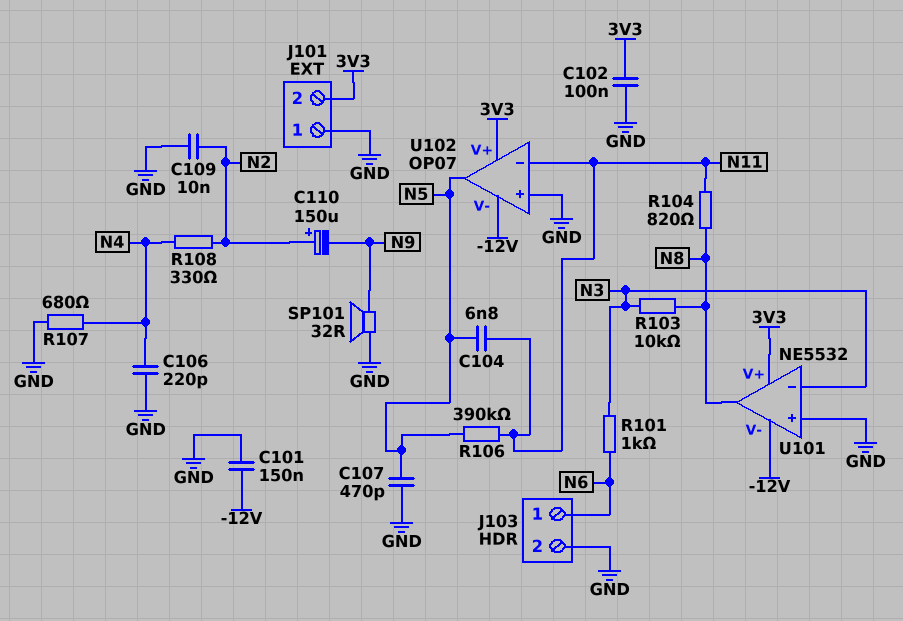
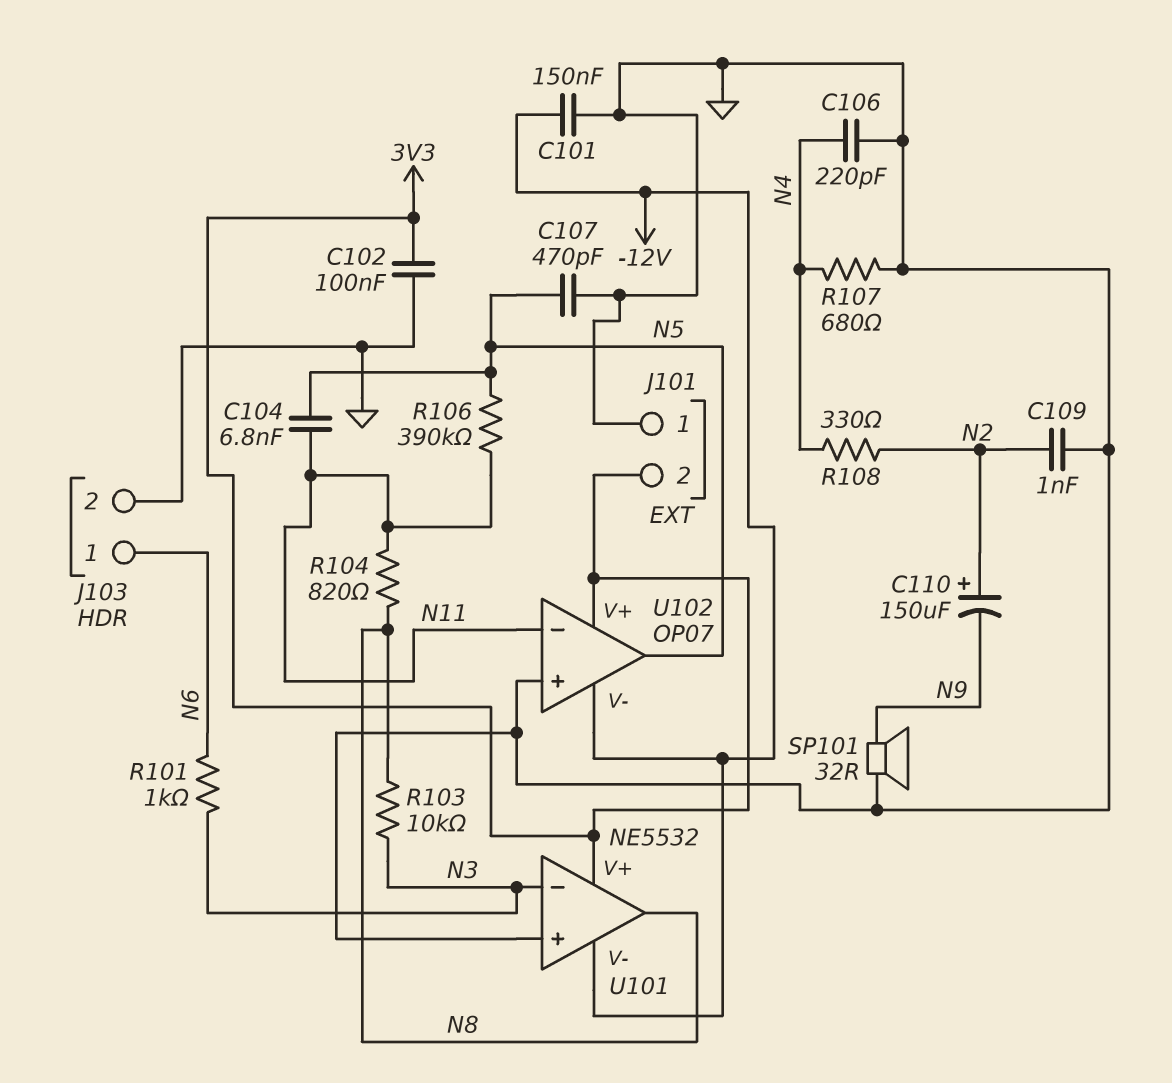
C109: 10nF (GND, N2) -> 1nF (GND, N2)

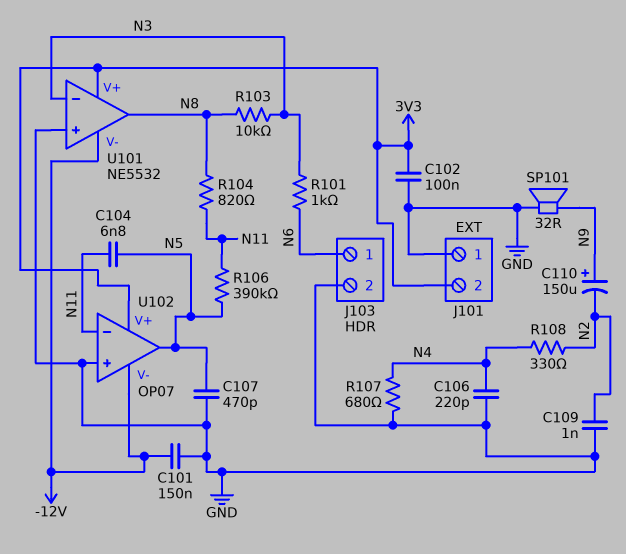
C110: 150uF (plus N2, minus N9) -> 150uF (plus N9, minus N2)

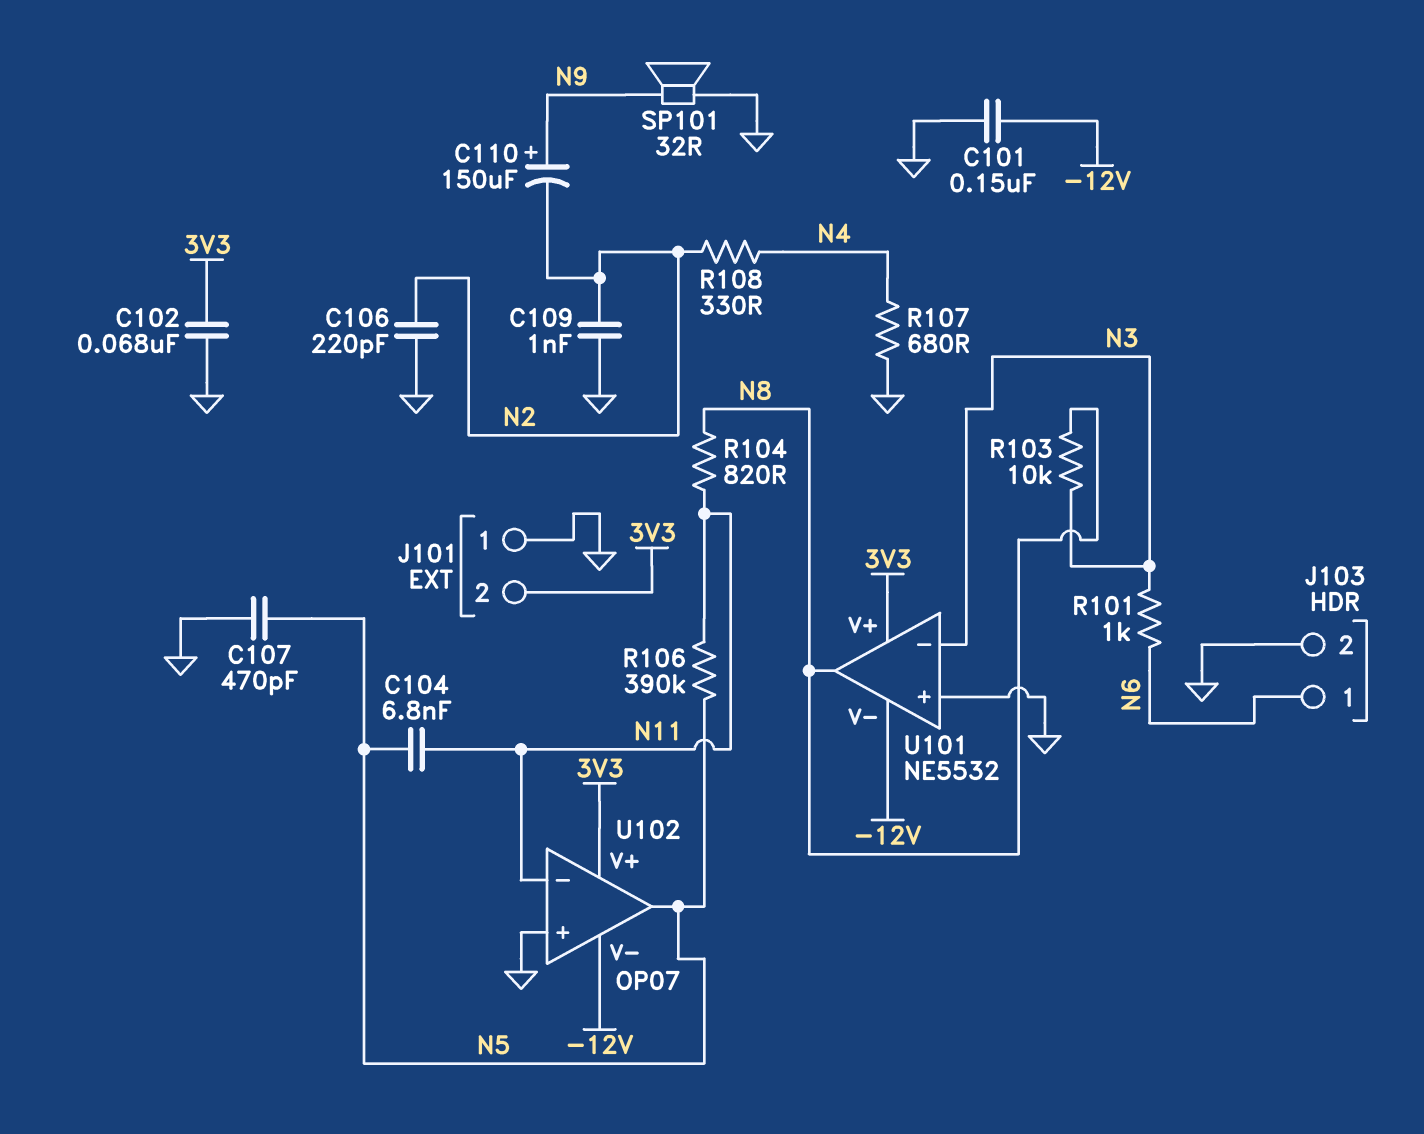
C102: 100nF (3V3, GND) -> 68nF (3V3, GND)
C106: 220pF (GND, N4) -> 220pF (GND, N2)

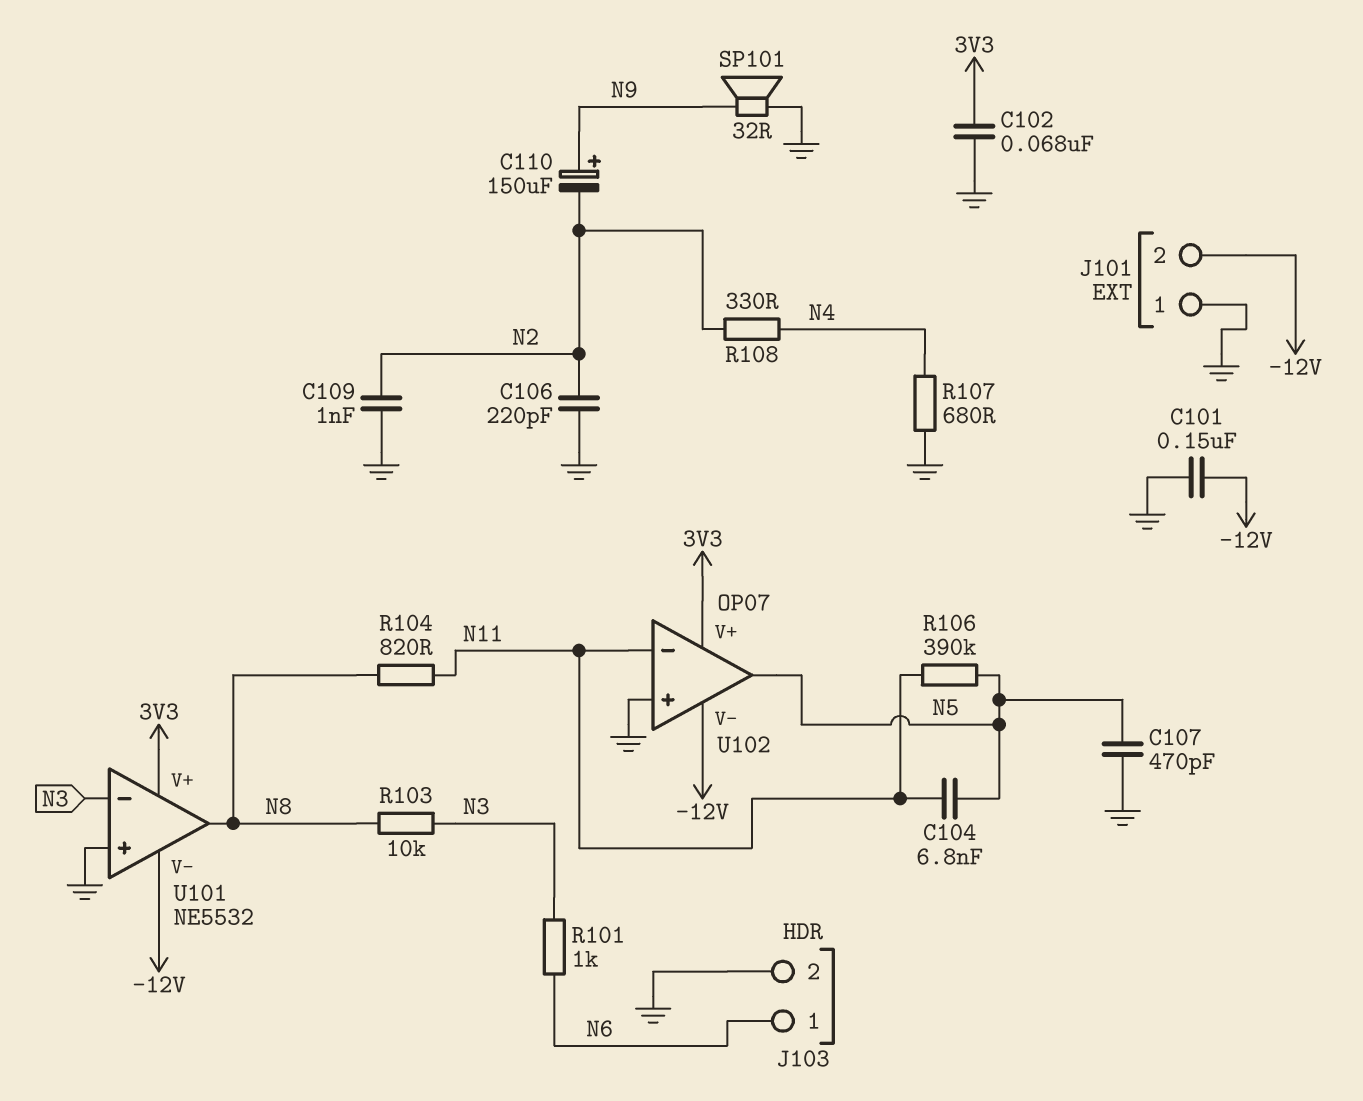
J101 pin 2: 3V3 -> -12V

